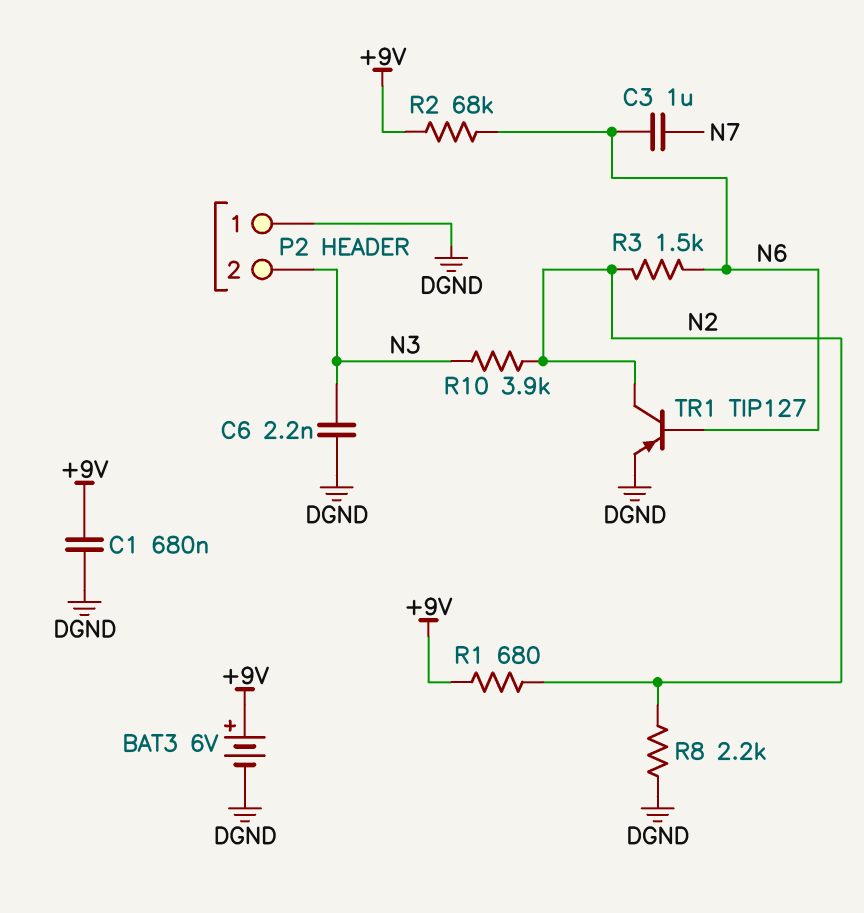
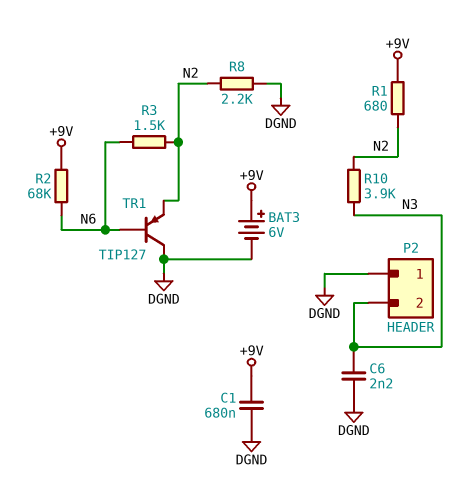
C3: 1uF (N6, N7) -> none
TR1: PNP TIP127 (B N6, C N2, E DGND) -> PNP TIP127 (B N6, C DGND, E N2)

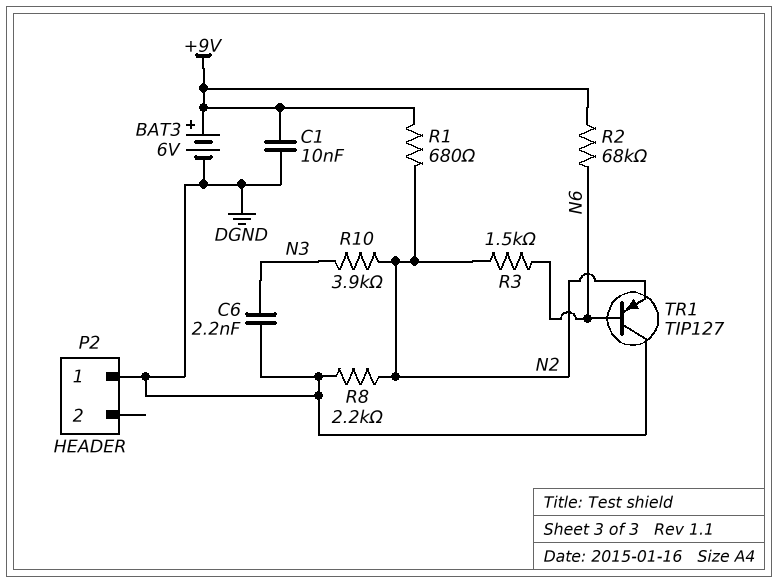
C1: 680nF (+9V, DGND) -> 10nF (+9V, DGND)
P2 pin 2: N3 -> none

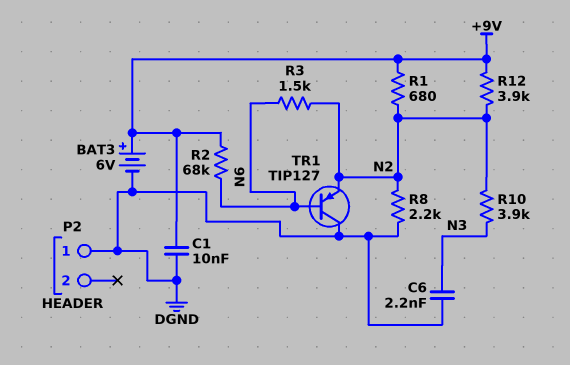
R12: none -> 3.9k (+9V, N2)

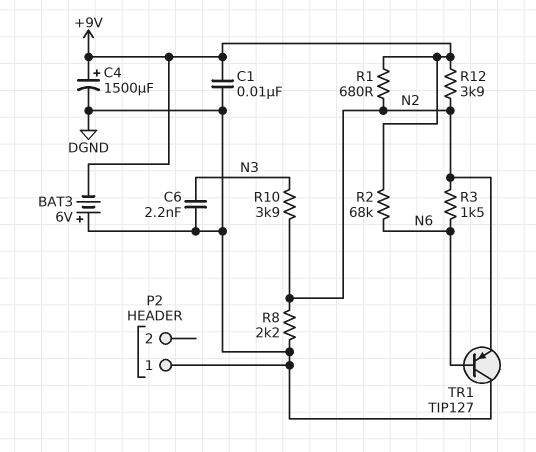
BAT3: 6V (plus +9V, minus DGND) -> 6V (plus DGND, minus +9V)
C4: none -> 1500uF (plus +9V, minus DGND)

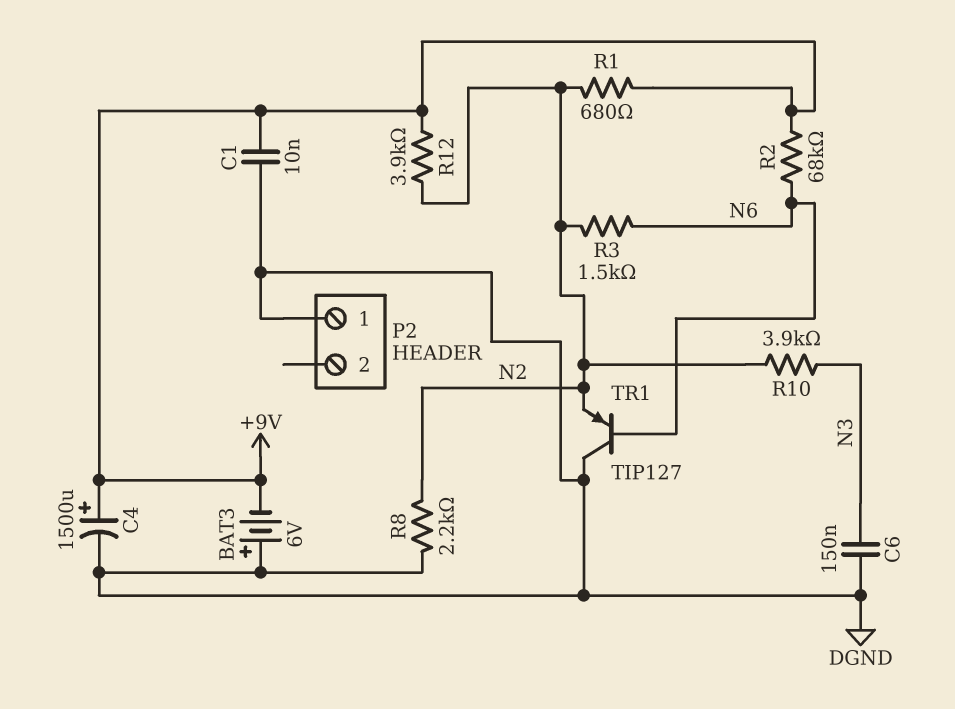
C6: 2.2nF (DGND, N3) -> 150nF (DGND, N3)

